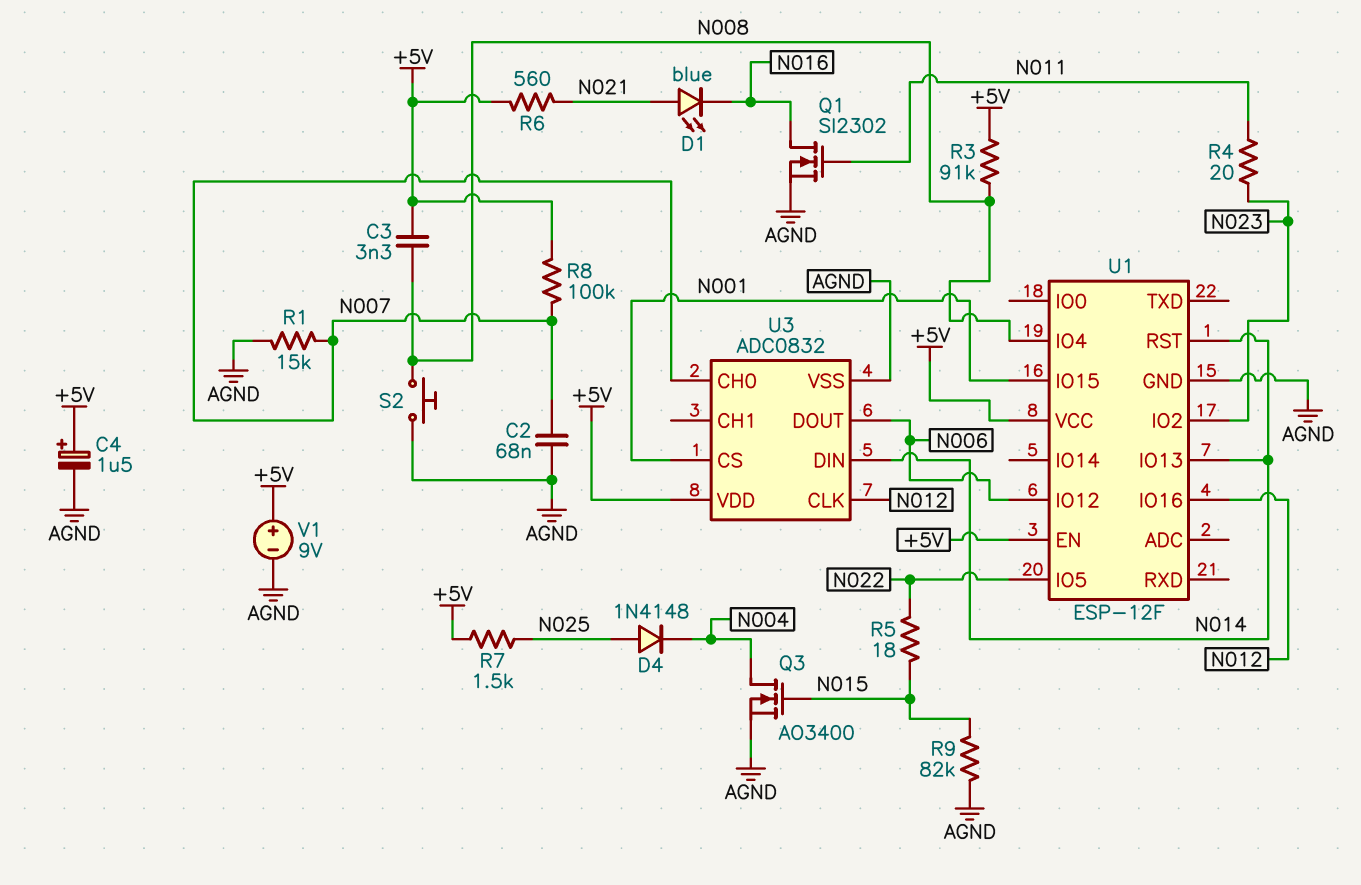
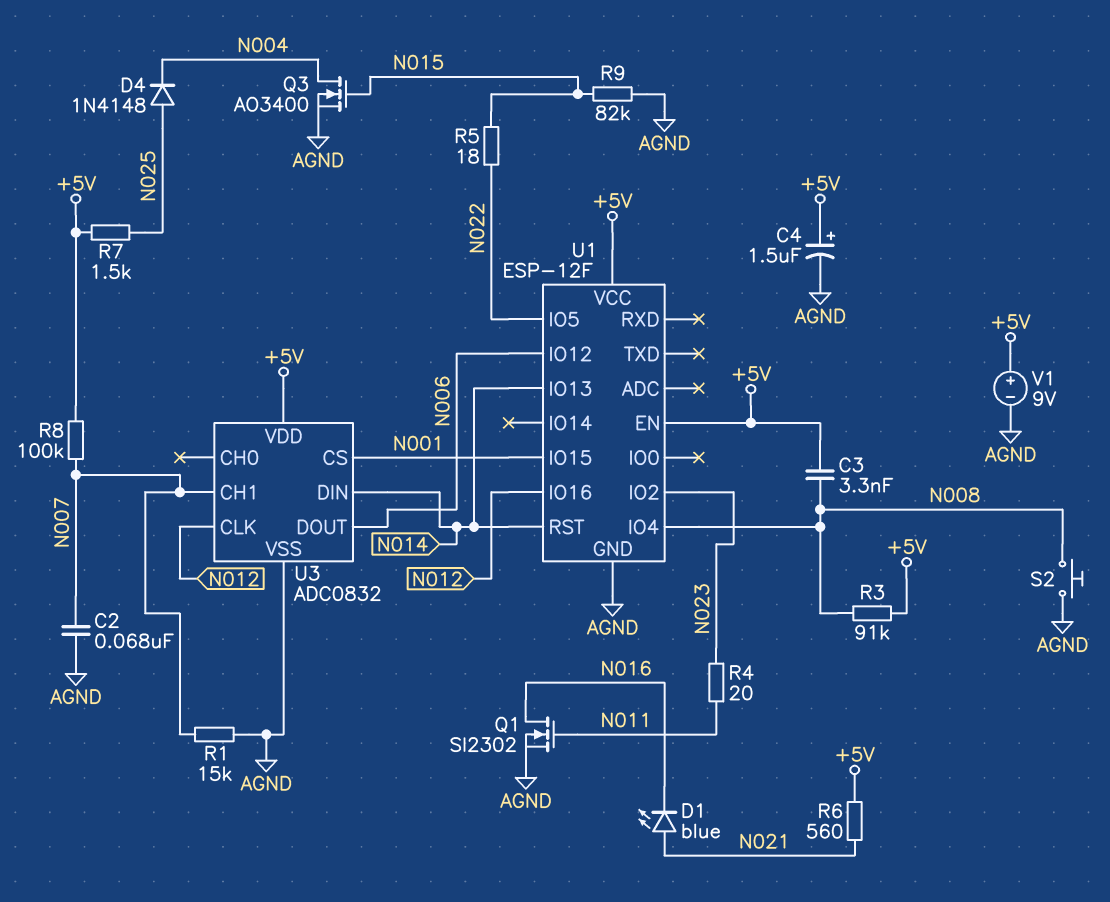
U3 pin CH0: N007 -> none
U3 pin CH1: none -> N007

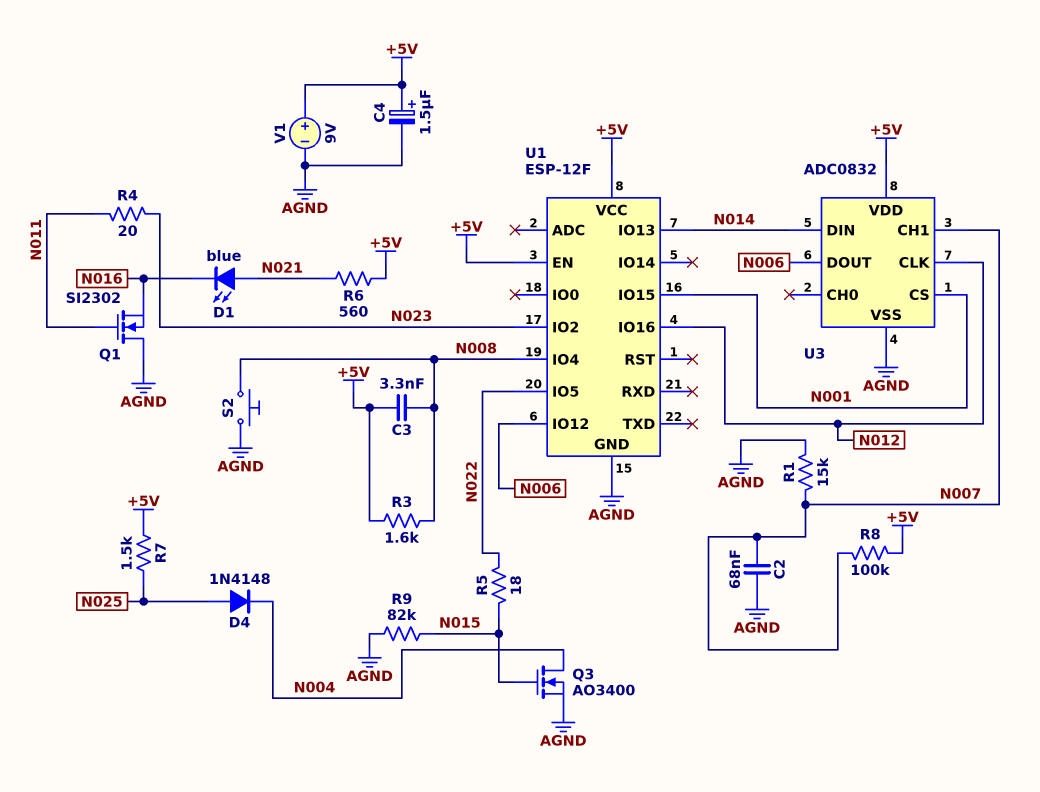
Q1: NMOS SI2302 (G N011, D N016, S AGND) -> NMOS SI2302 (G N011, D AGND, S N016)
R3: 91k (+5V, N008) -> 1.6k (+5V, N008)
U1 pin RST: N014 -> none

